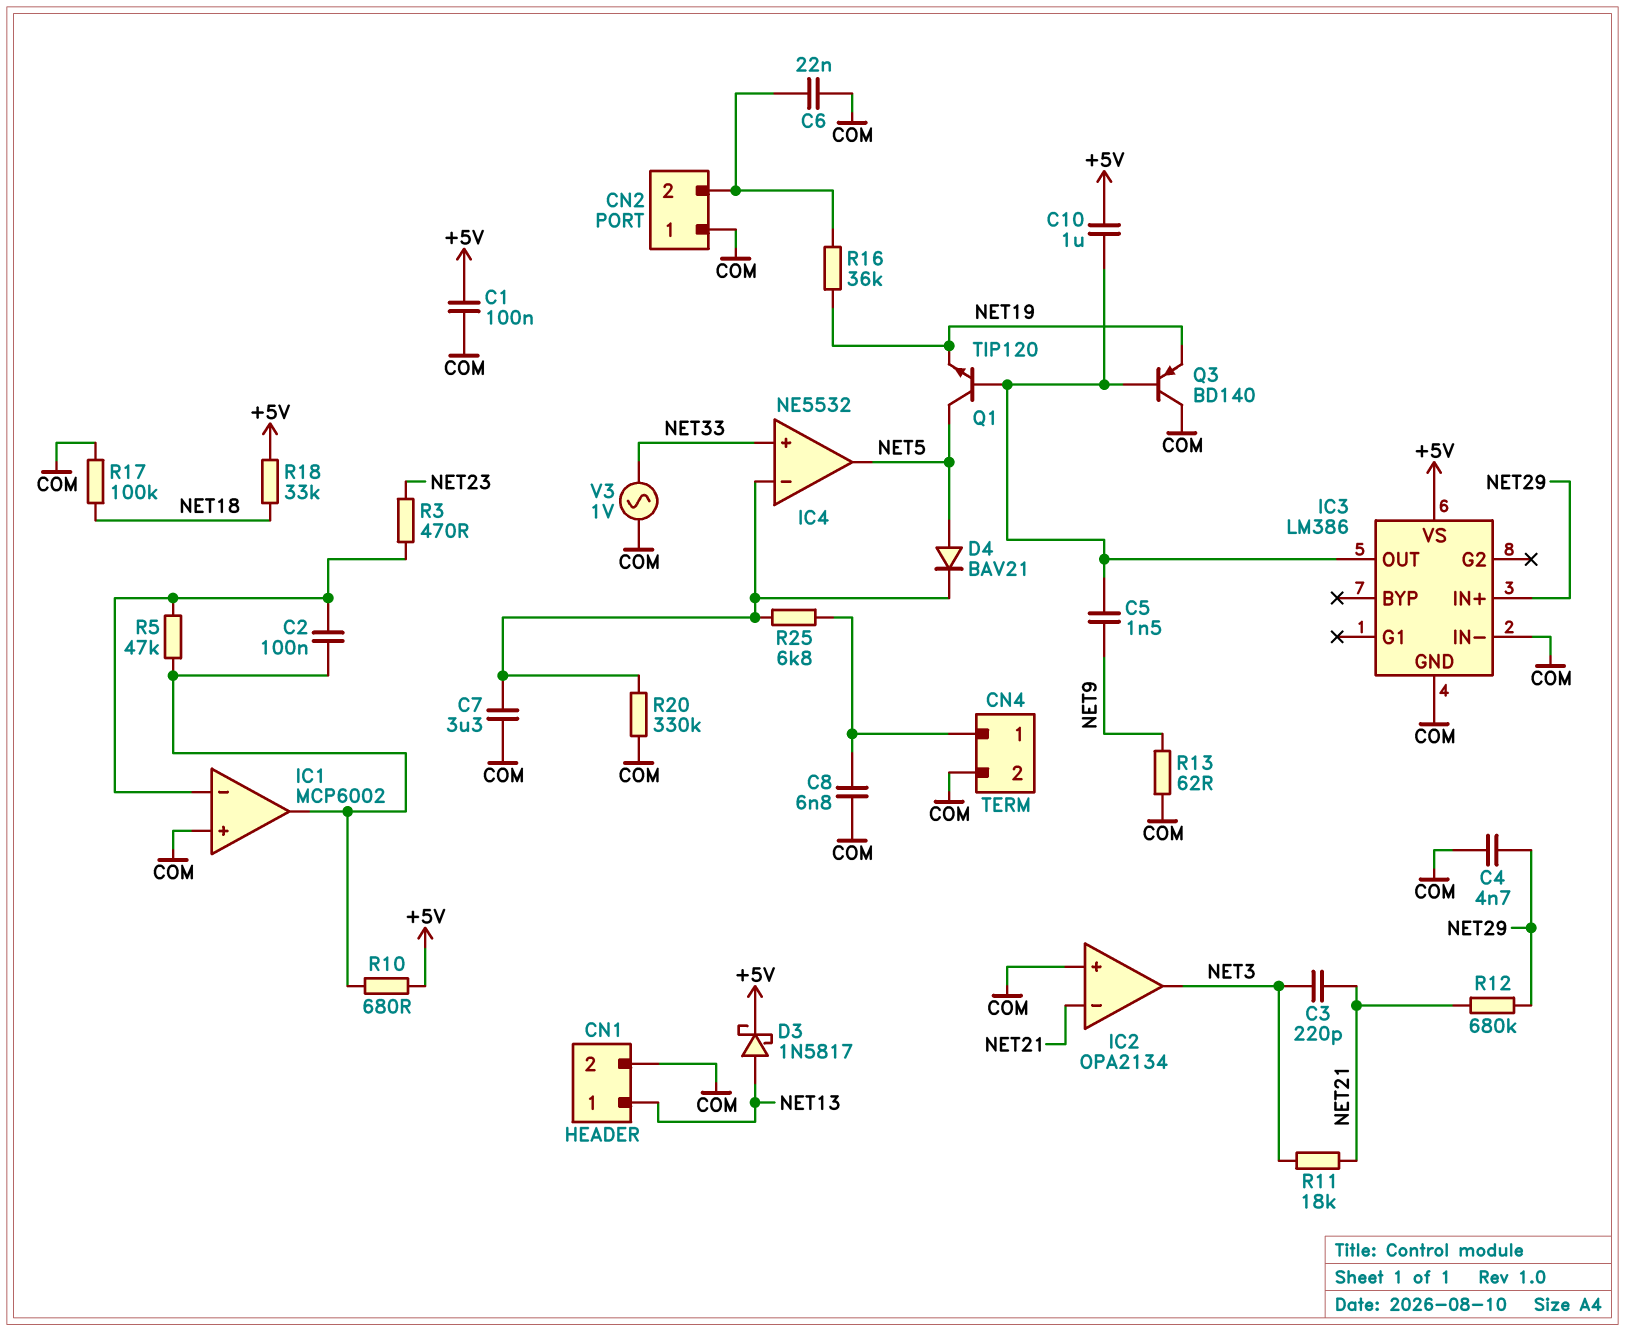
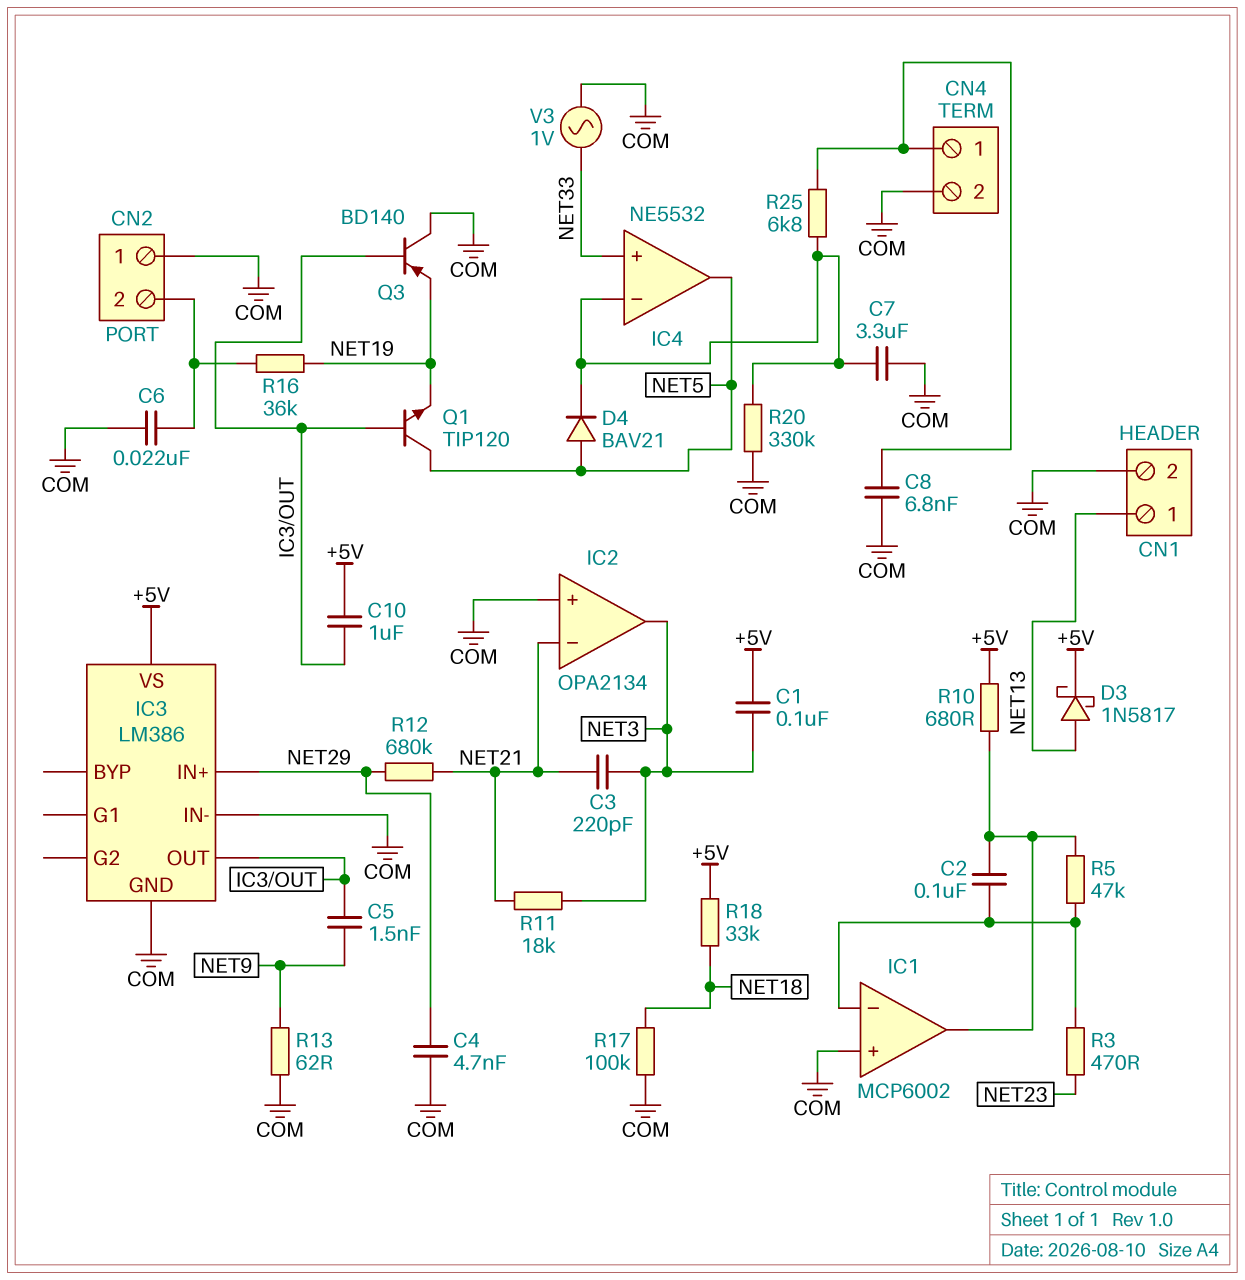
C1: 100nF (+5V, COM) -> 100nF (+5V, NET3)

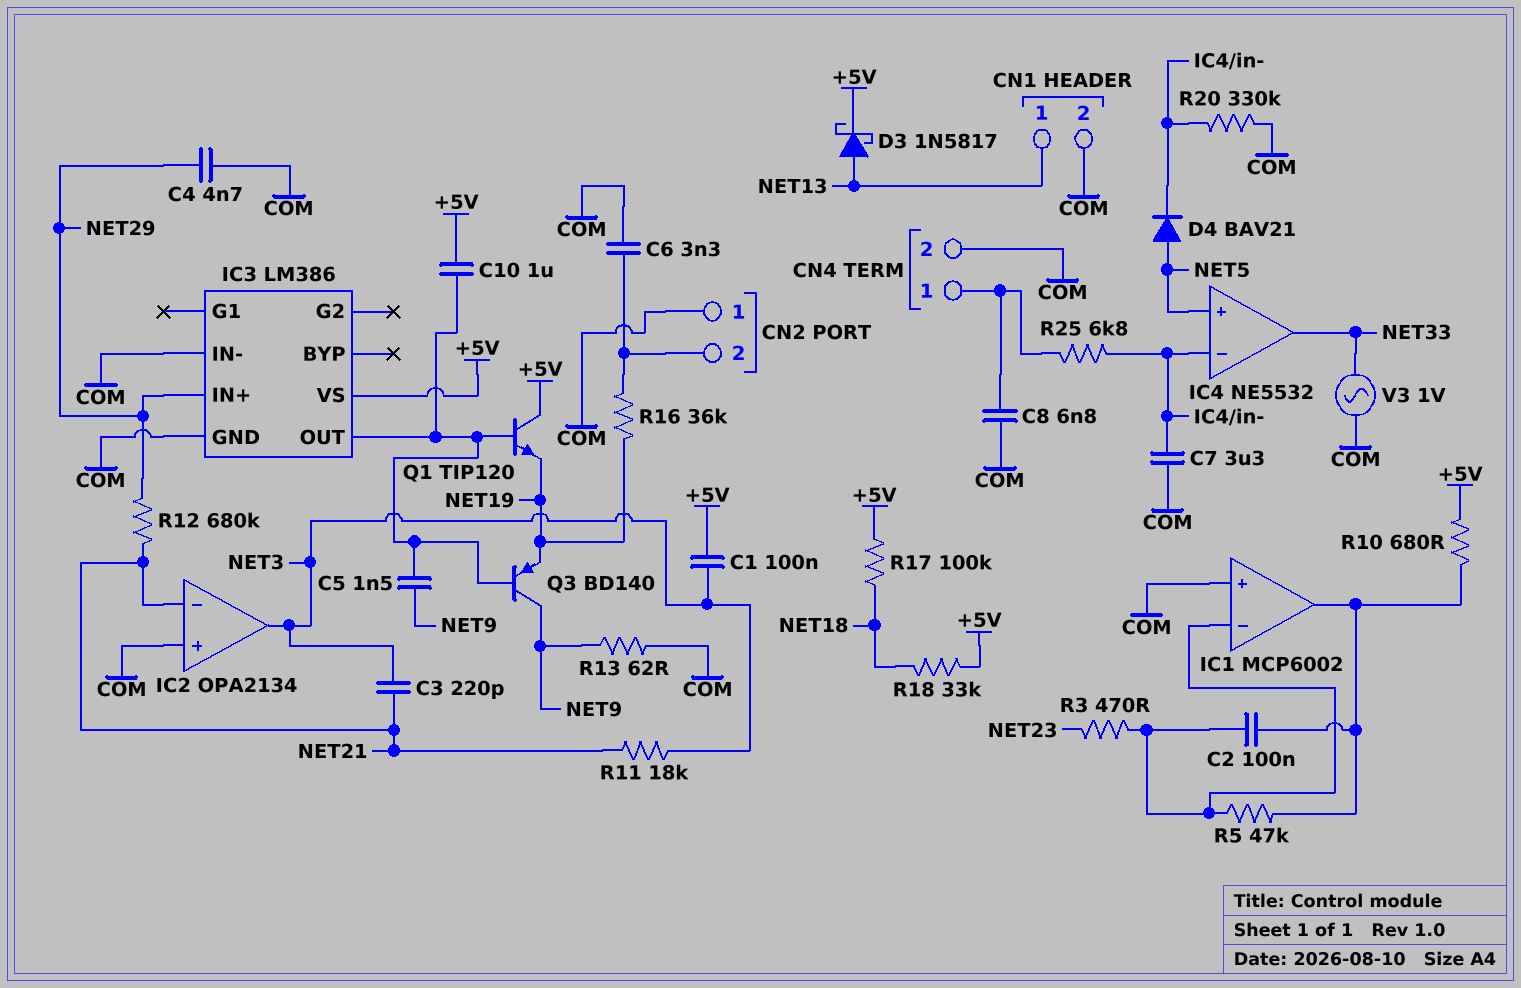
C6: 22nF (CN2/2, COM) -> 3.3nF (CN2/2, COM)
IC4 pin in+: NET33 -> NET5
IC4 pin out: NET5 -> NET33
Q1: NPN TIP120 (B IC3/OUT, C NET5, E NET19) -> NPN TIP120 (B IC3/OUT, C +5V, E NET19)
Q3: PNP BD140 (B IC3/OUT, C COM, E NET19) -> PNP BD140 (B IC3/OUT, C NET9, E NET19)
R17: 100k (COM, NET18) -> 100k (+5V, NET18)

